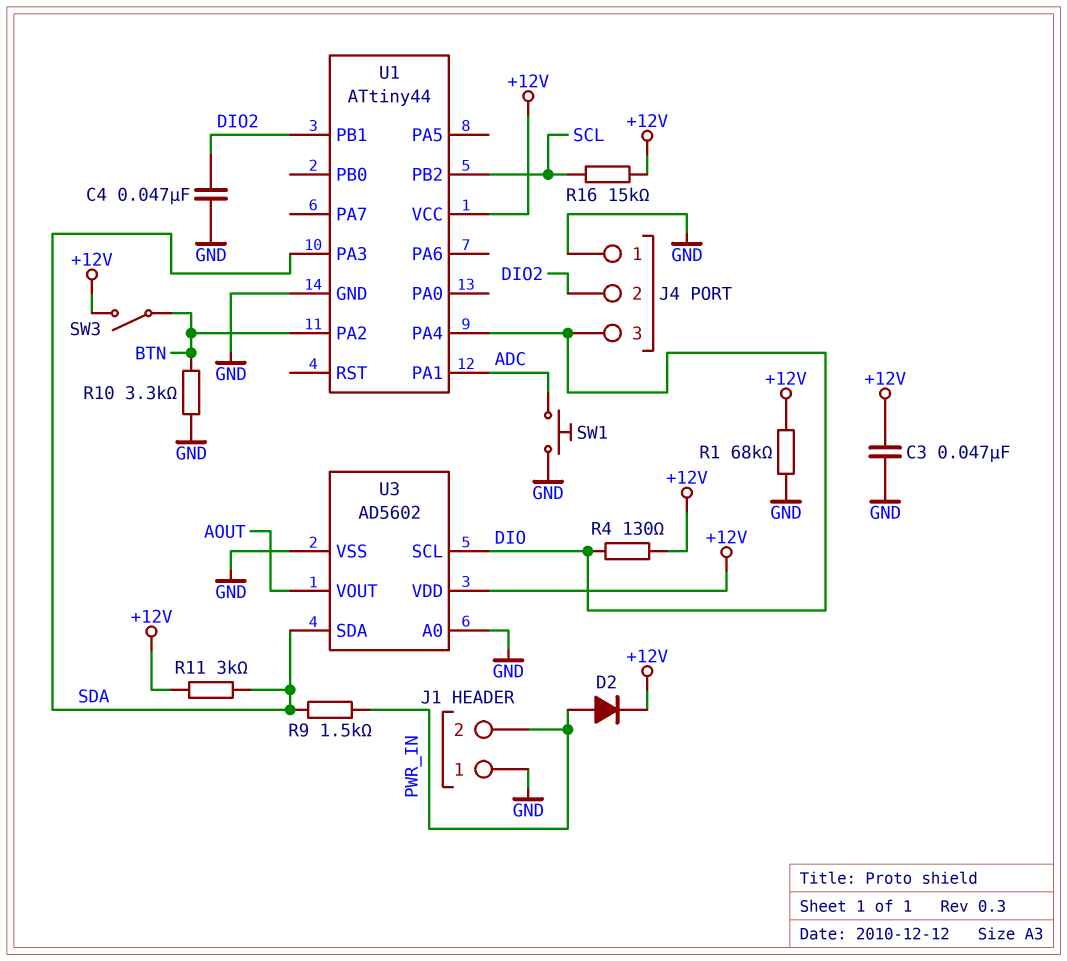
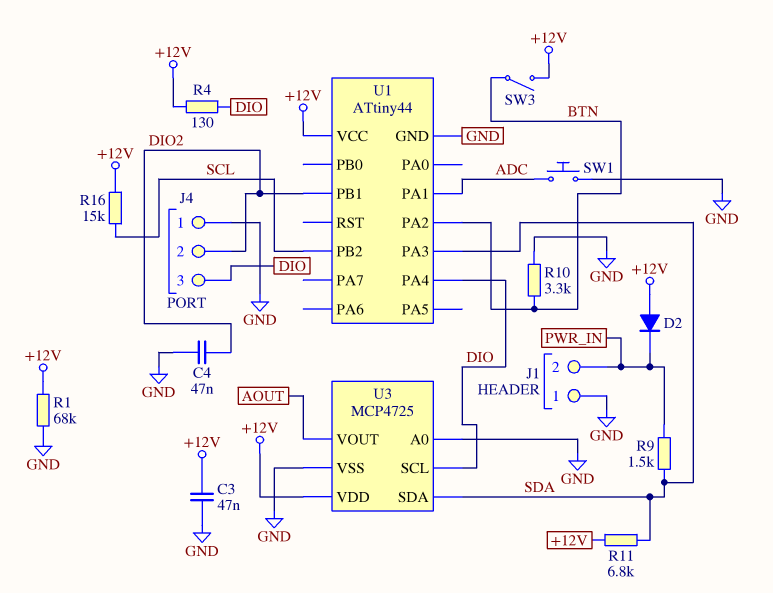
D2: diode (A PWR_IN, K +12V) -> diode (A +12V, K PWR_IN)
R11: 3k (+12V, SDA) -> 6.8k (+12V, SDA)
U3: AD5602 -> MCP4725

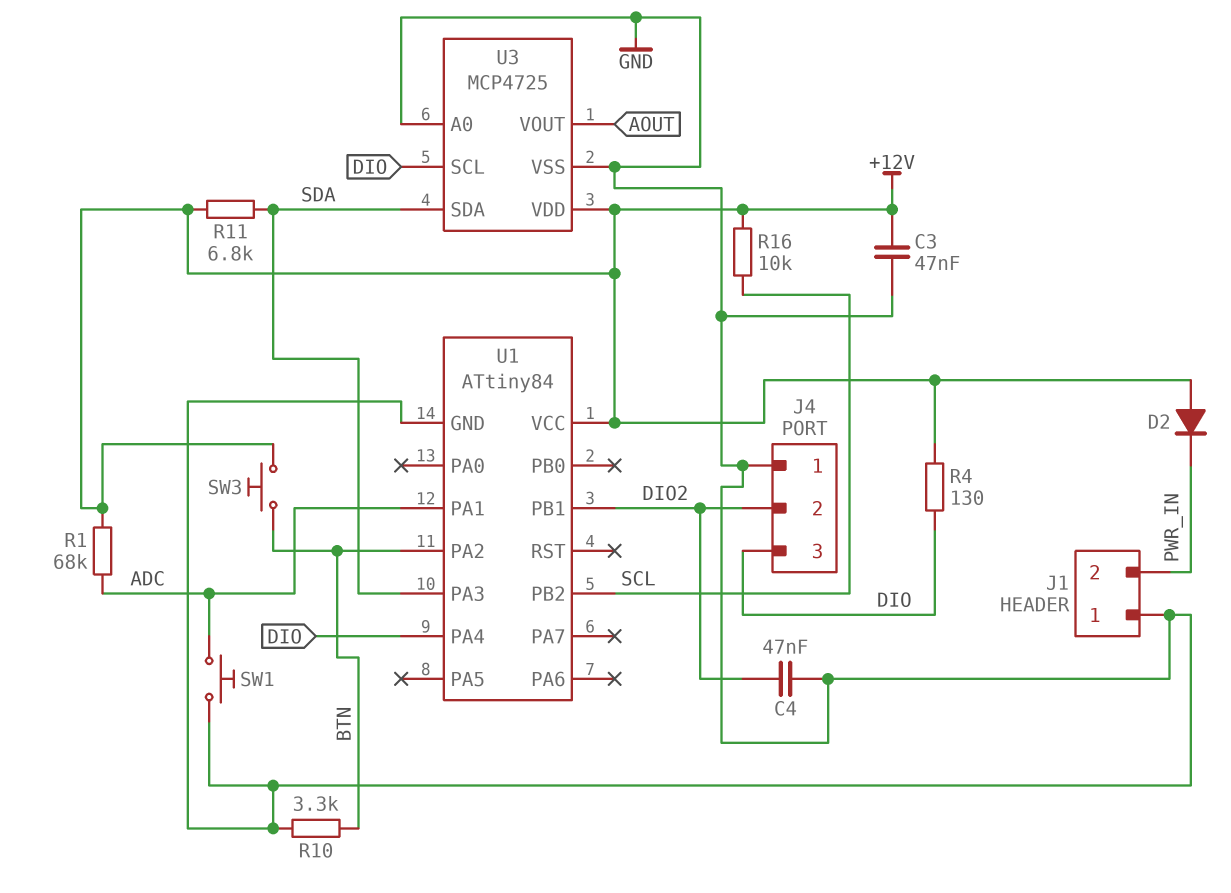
R1: 68k (+12V, GND) -> 68k (+12V, ADC)
R9: 1.5k (PWR_IN, SDA) -> none
R16: 15k (+12V, SCL) -> 10k (+12V, SCL)
SW3: switch (+12V, BTN) -> button (+12V, BTN)
U1: ATtiny44 -> ATtiny84

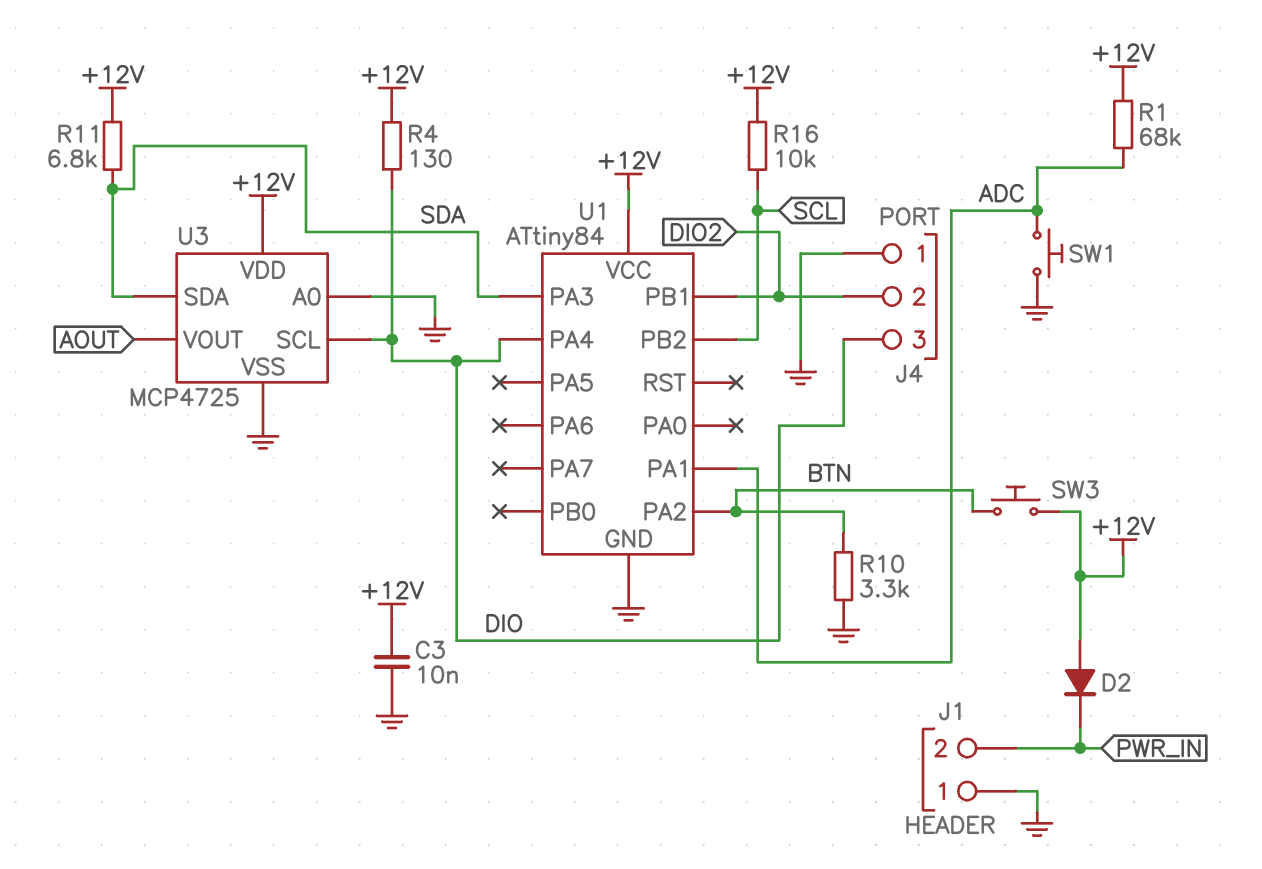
C3: 47nF (+12V, GND) -> 10nF (+12V, GND)
C4: 47nF (DIO2, GND) -> none

